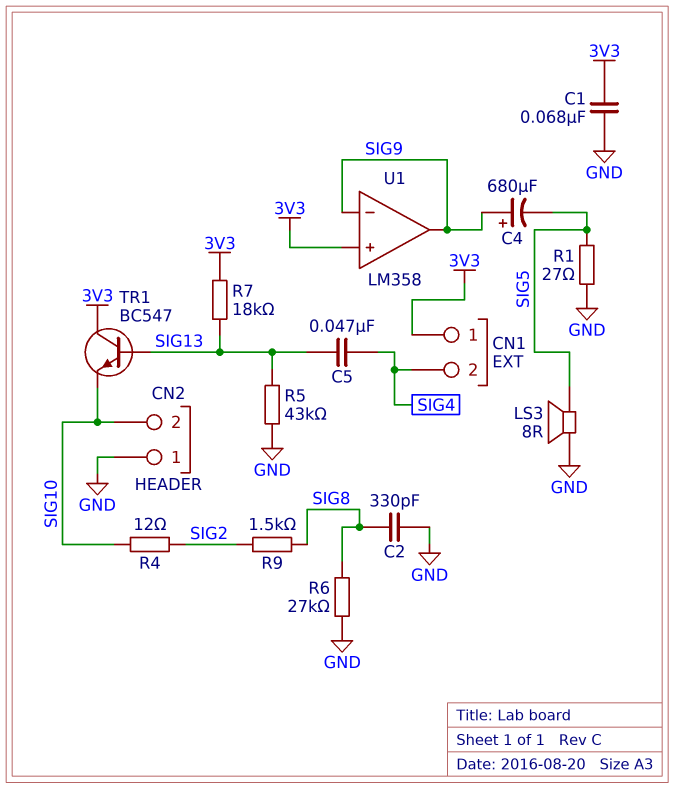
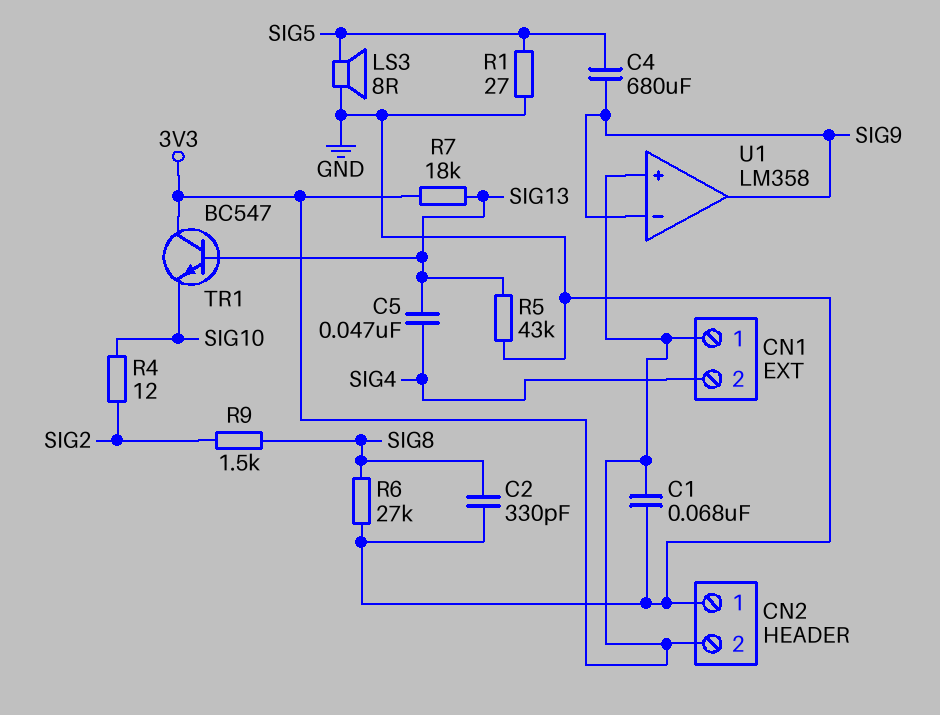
C4: 680uF (plus SIG9, minus SIG5) -> 680uF (SIG5, SIG9)
CN2 pin 2: SIG10 -> 3V3

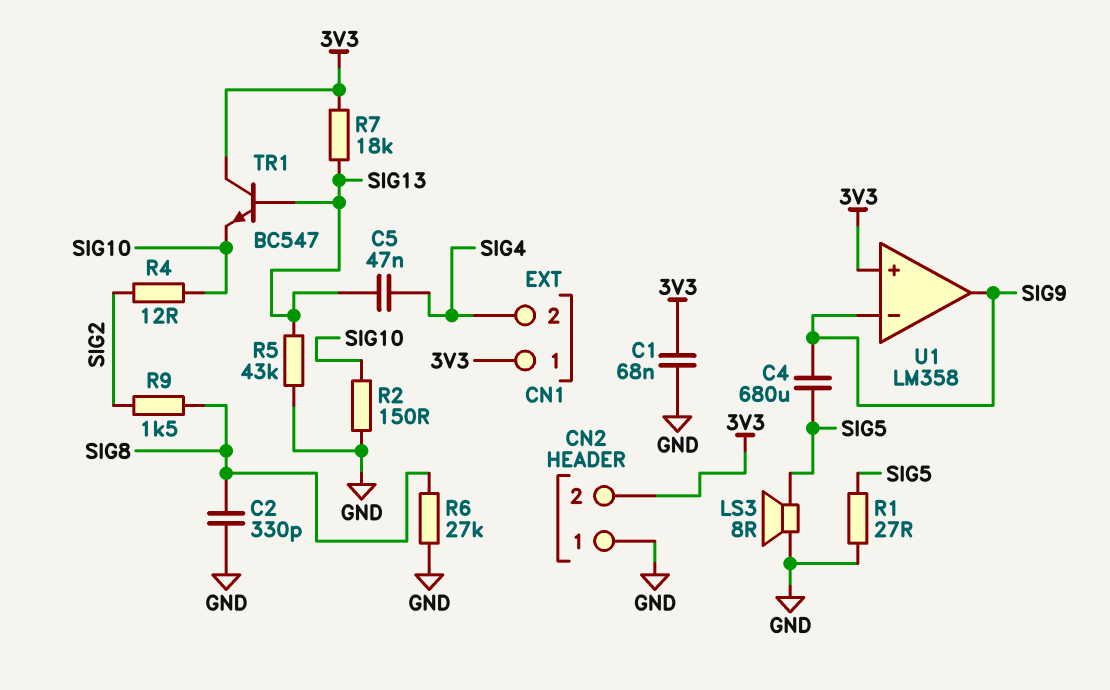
R2: none -> 150 (GND, SIG10)

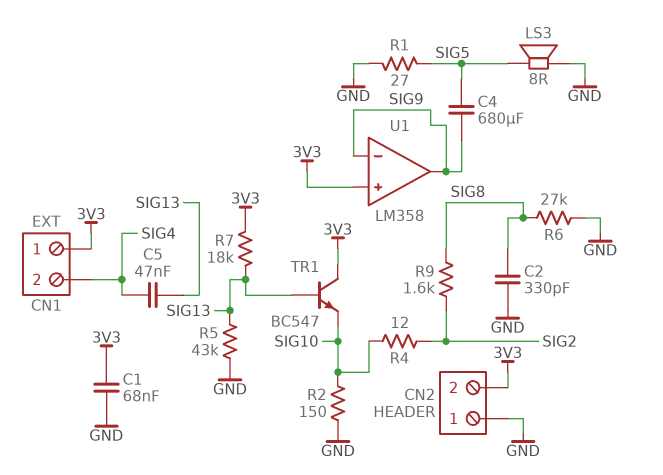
R9: 1.5k (SIG2, SIG8) -> 1.6k (SIG2, SIG8)

